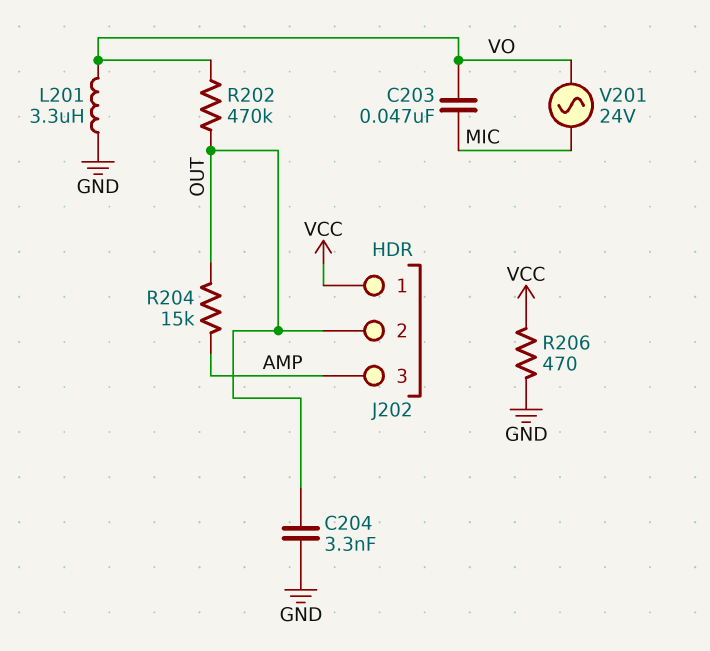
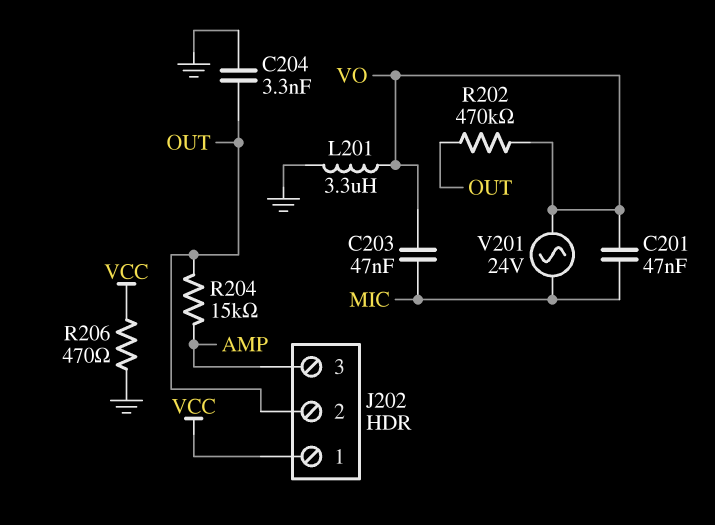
C201: none -> 47nF (MIC, VO)

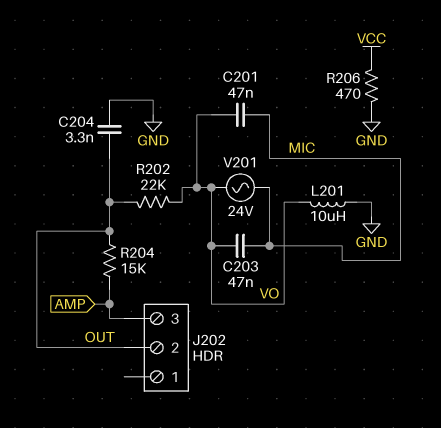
J202 pin 1: VCC -> none
L201: 3.3uH (GND, VO) -> 10uH (GND, VO)
R202: 470k (OUT, VO) -> 22k (OUT, VO)

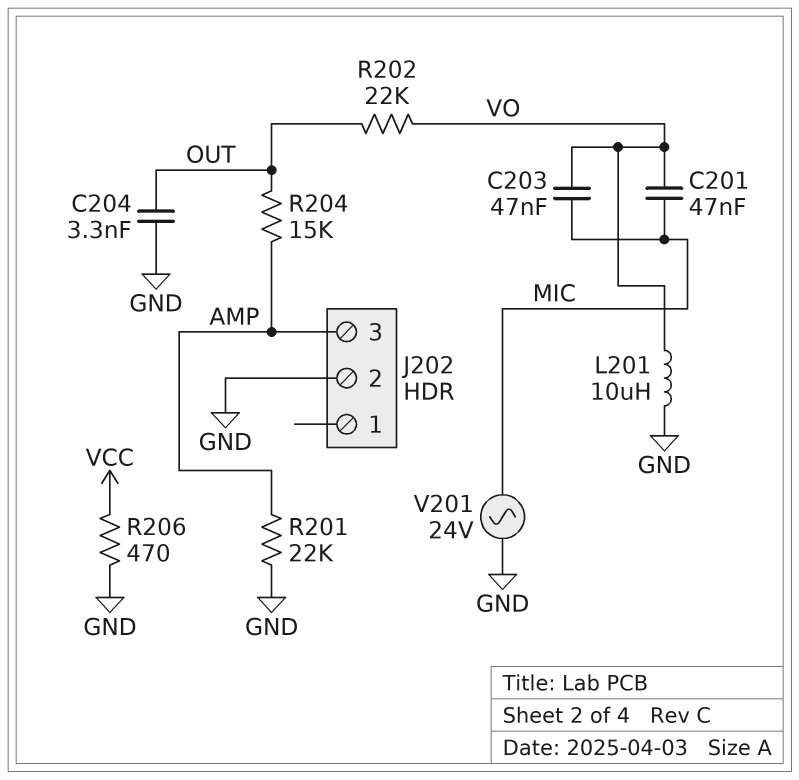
J202 pin 2: OUT -> GND
R201: none -> 22k (AMP, GND)
V201: AC 24V (MIC, VO) -> AC 24V (GND, MIC)

